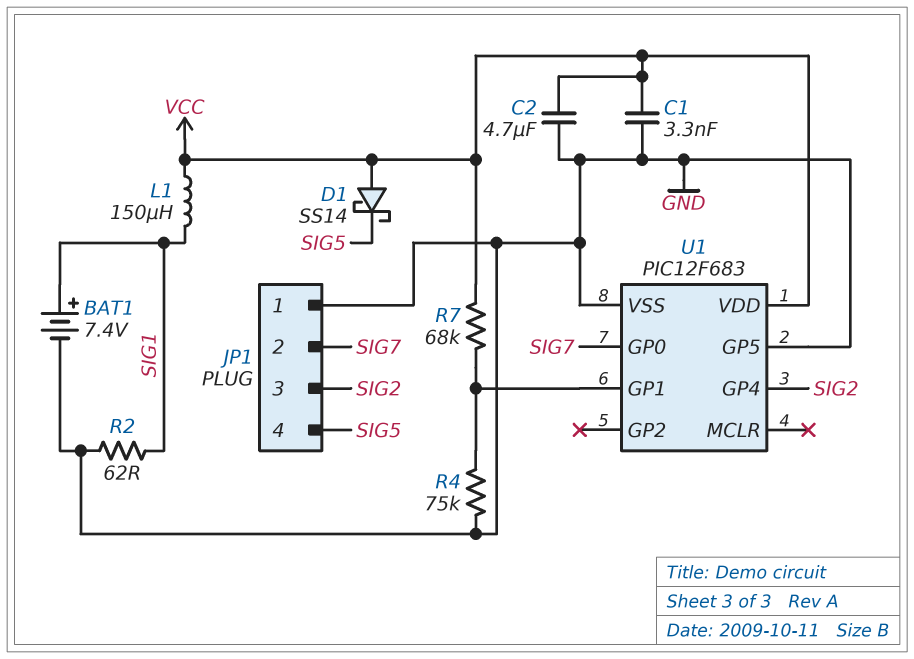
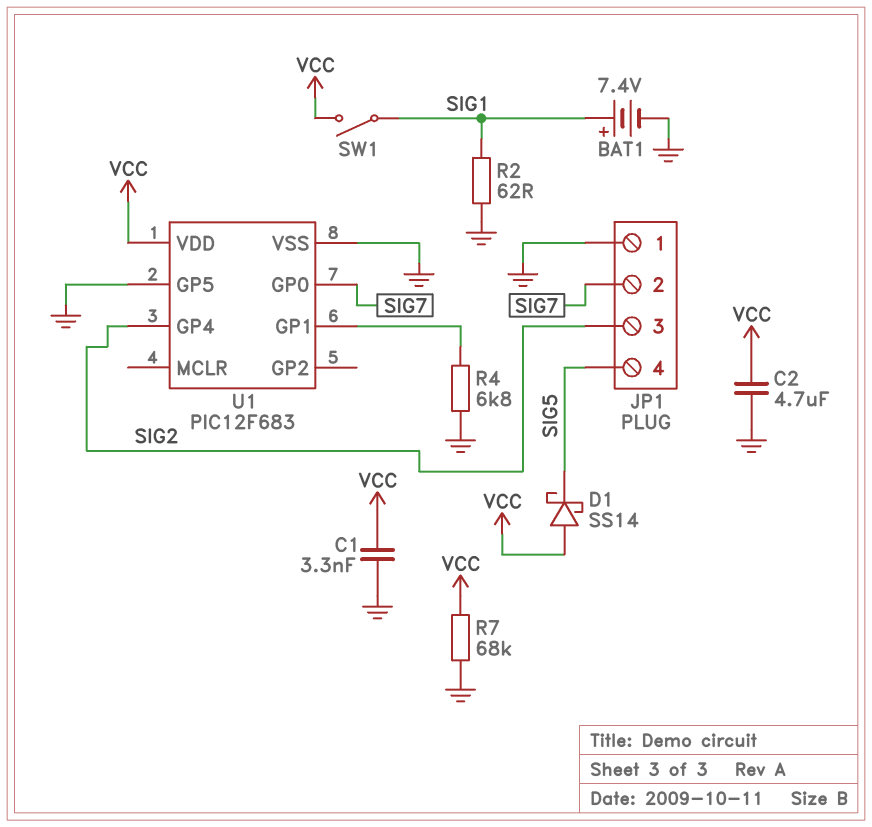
L1: 150uH (SIG1, VCC) -> none
R4: 75k (GND, U1/GP1) -> 6.8k (GND, U1/GP1)
R7: 68k (U1/GP1, VCC) -> 68k (GND, VCC)
SW1: none -> switch (SIG1, VCC)

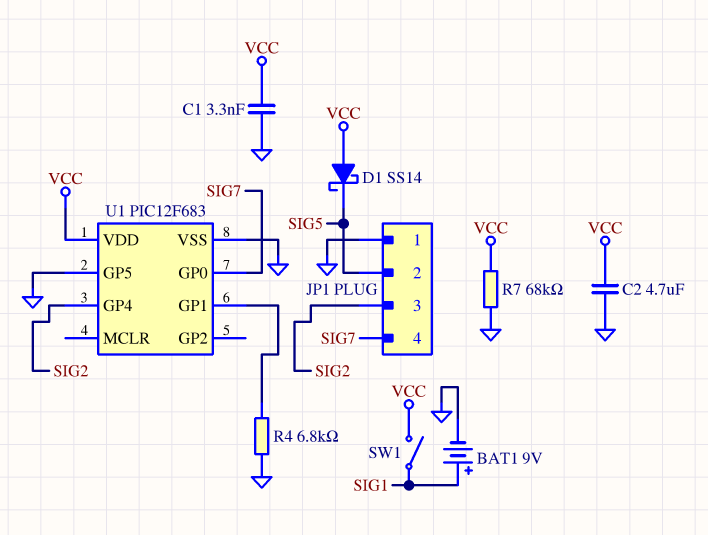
BAT1: 7.4V (plus SIG1, minus GND) -> 9V (plus SIG1, minus GND)
JP1 pin 2: SIG7 -> SIG5
JP1 pin 4: SIG5 -> SIG7
R2: 62 (GND, SIG1) -> none

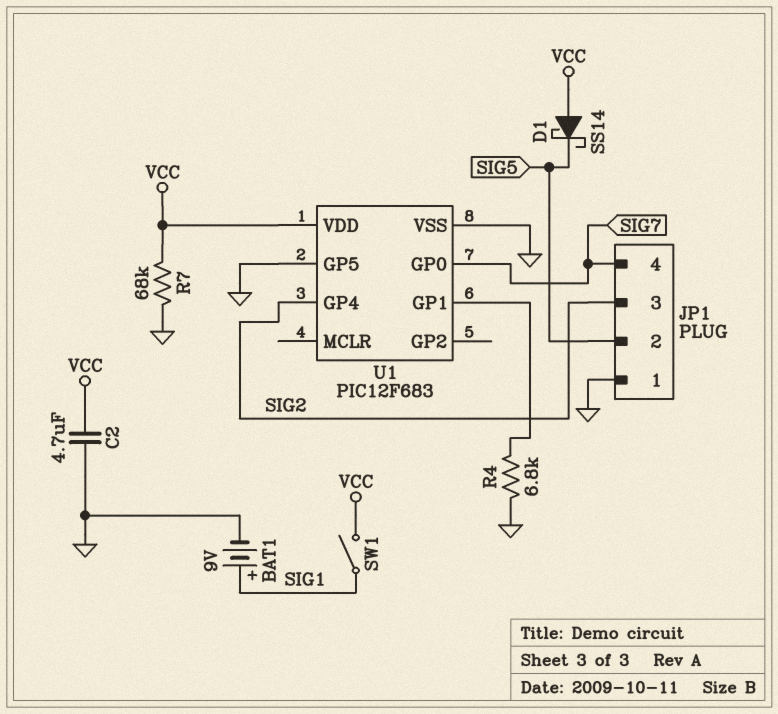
C1: 3.3nF (GND, VCC) -> none

